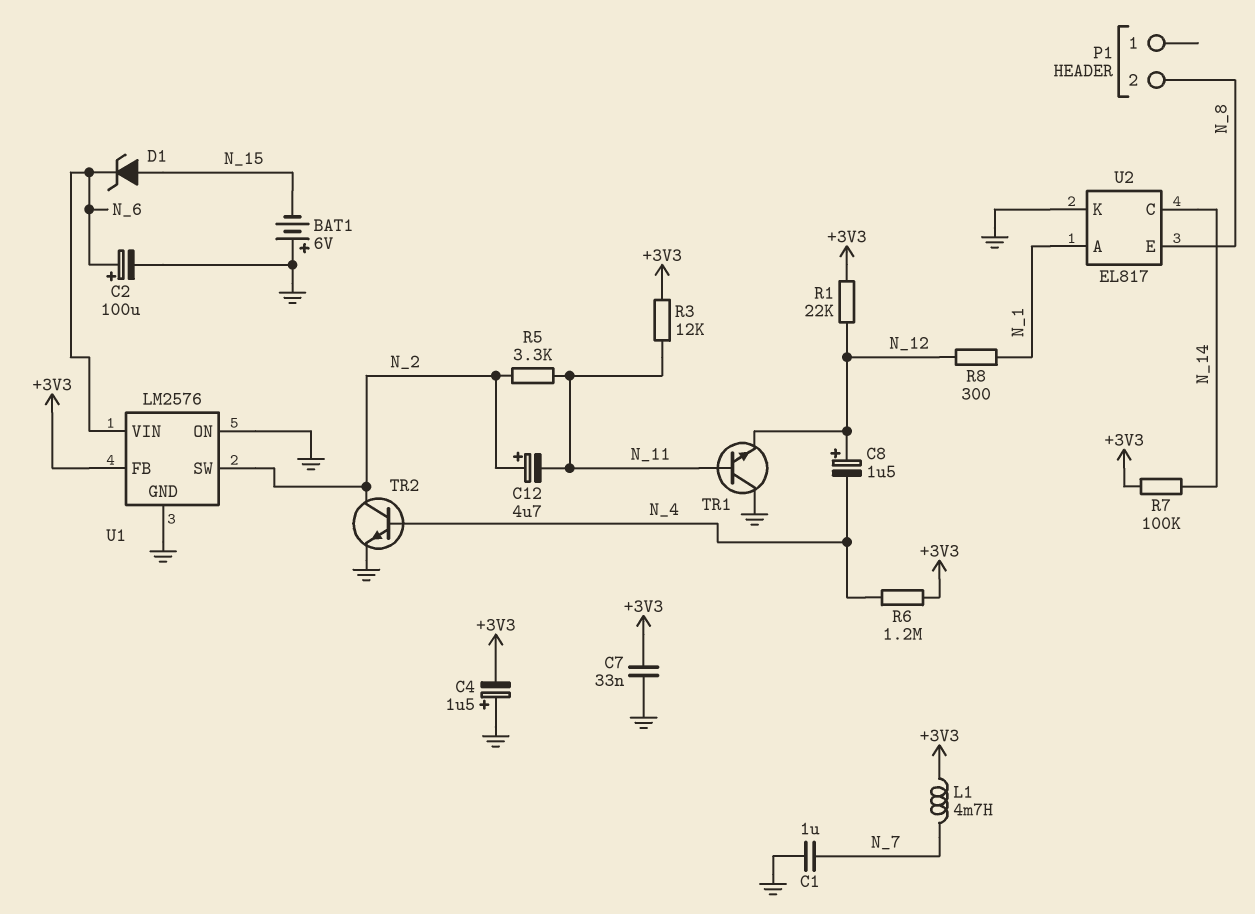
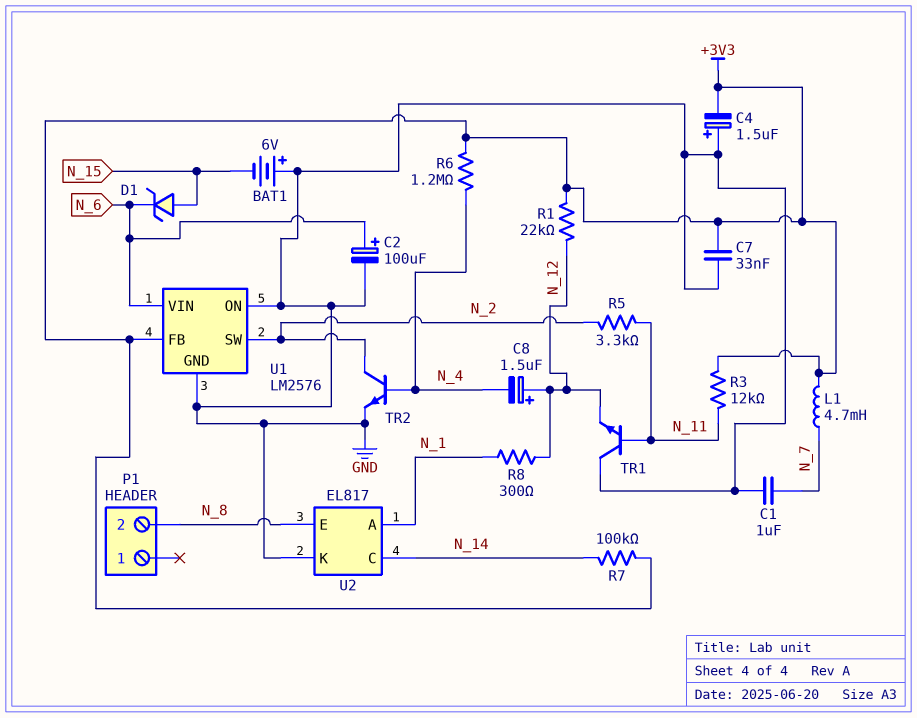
C12: 4.7uF (plus N_2, minus N_11) -> none

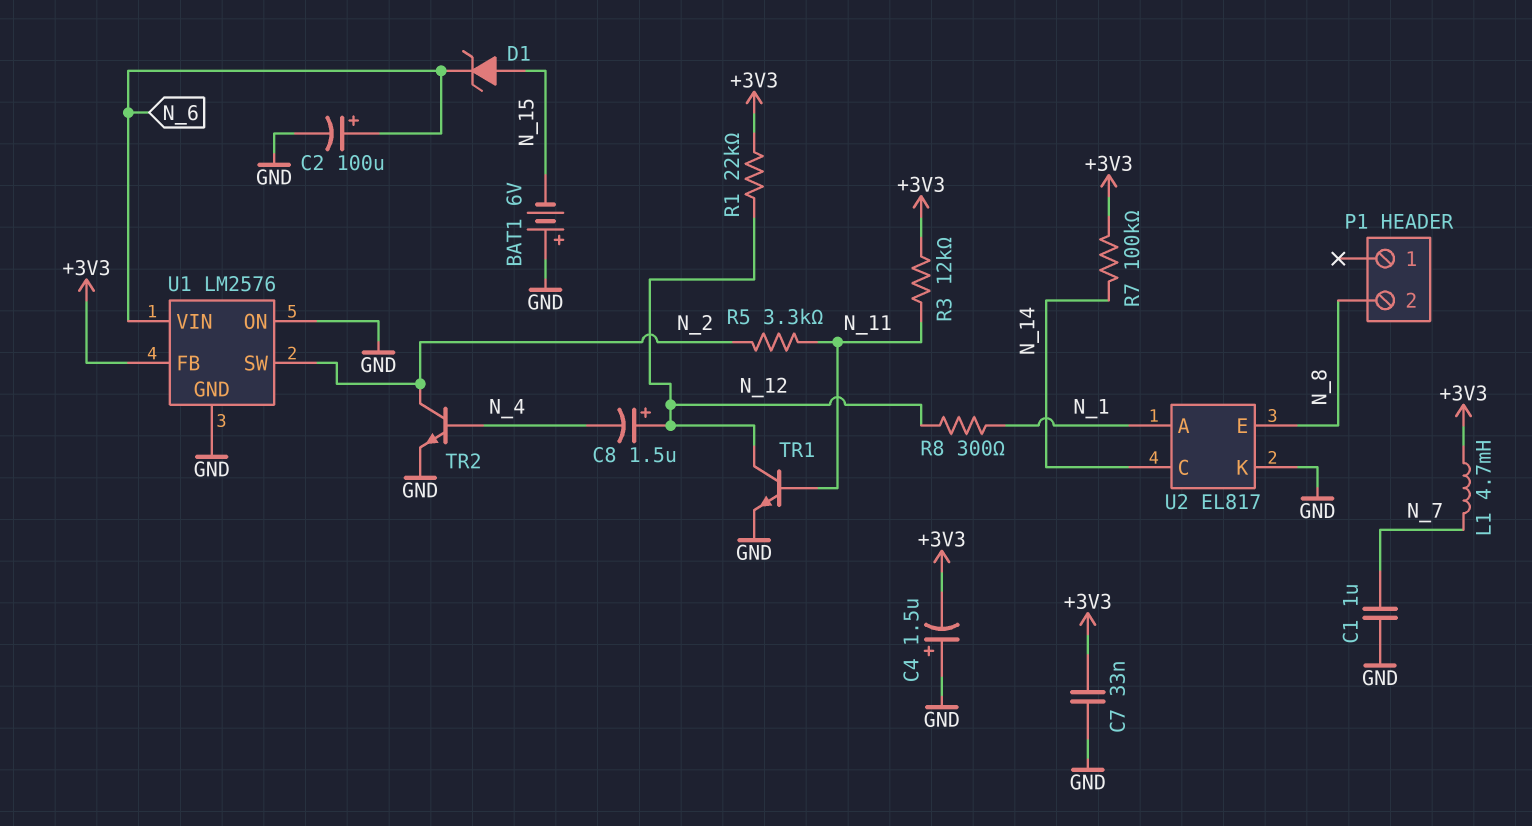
R6: 1.2M (+3V3, N_4) -> none
TR1: NPN (B N_11, C GND, E N_12) -> NPN (B N_11, C N_12, E GND)

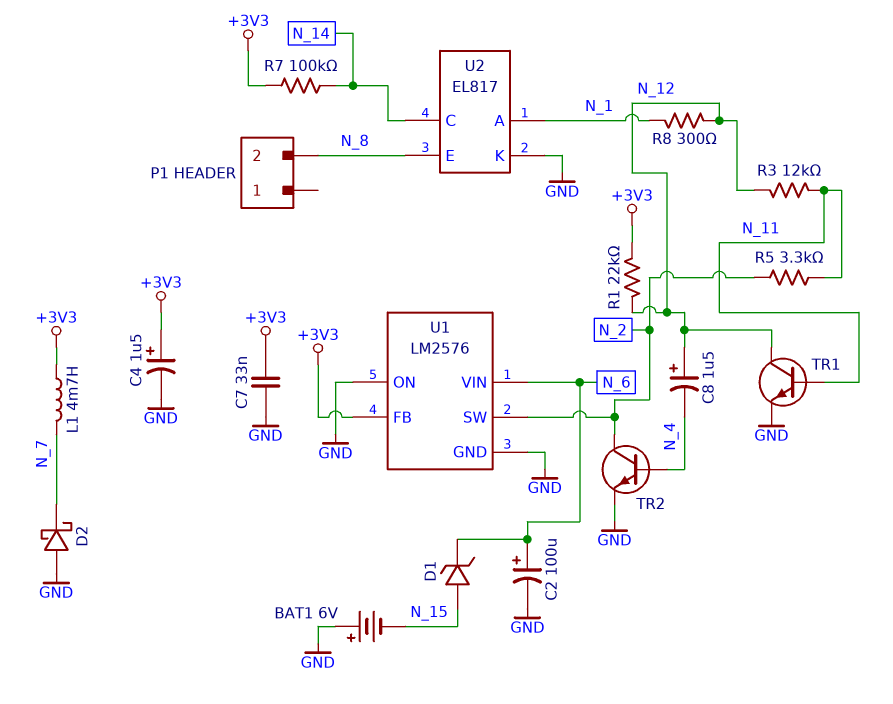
C1: 1uF (GND, N_7) -> none
C4: 1.5uF (plus GND, minus +3V3) -> 1.5uF (plus +3V3, minus GND)
D2: none -> schottky (A GND, K N_7)
R3: 12k (+3V3, N_11) -> 12k (N_11, N_12)

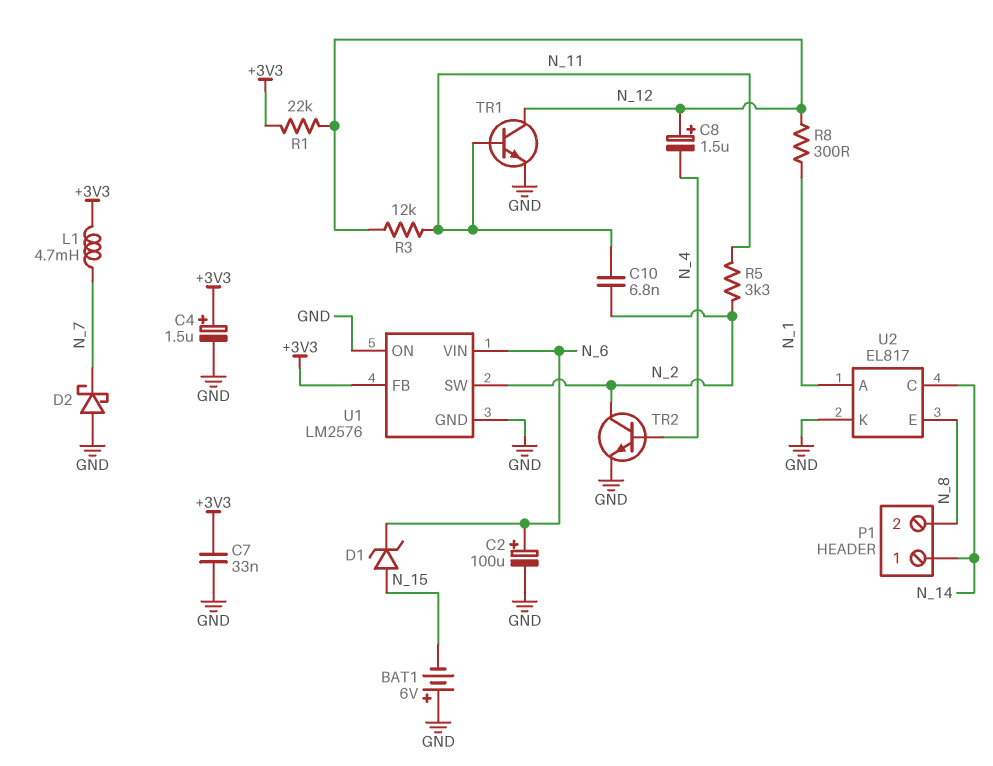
C10: none -> 6.8nF (N_2, N_11)
P1 pin 1: none -> N_14
R7: 100k (+3V3, N_14) -> none

